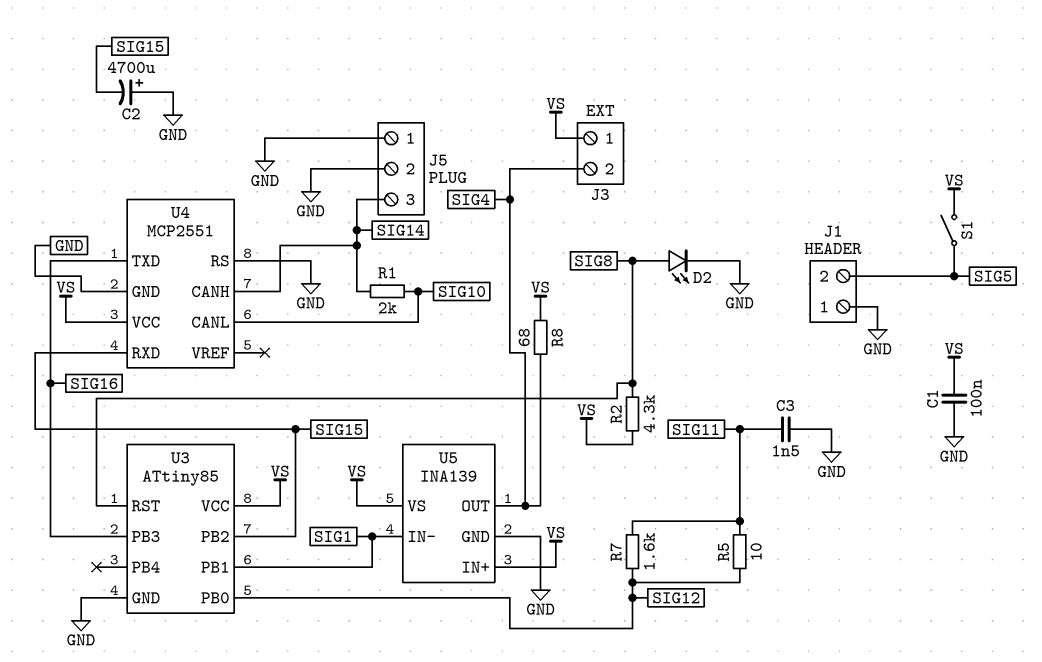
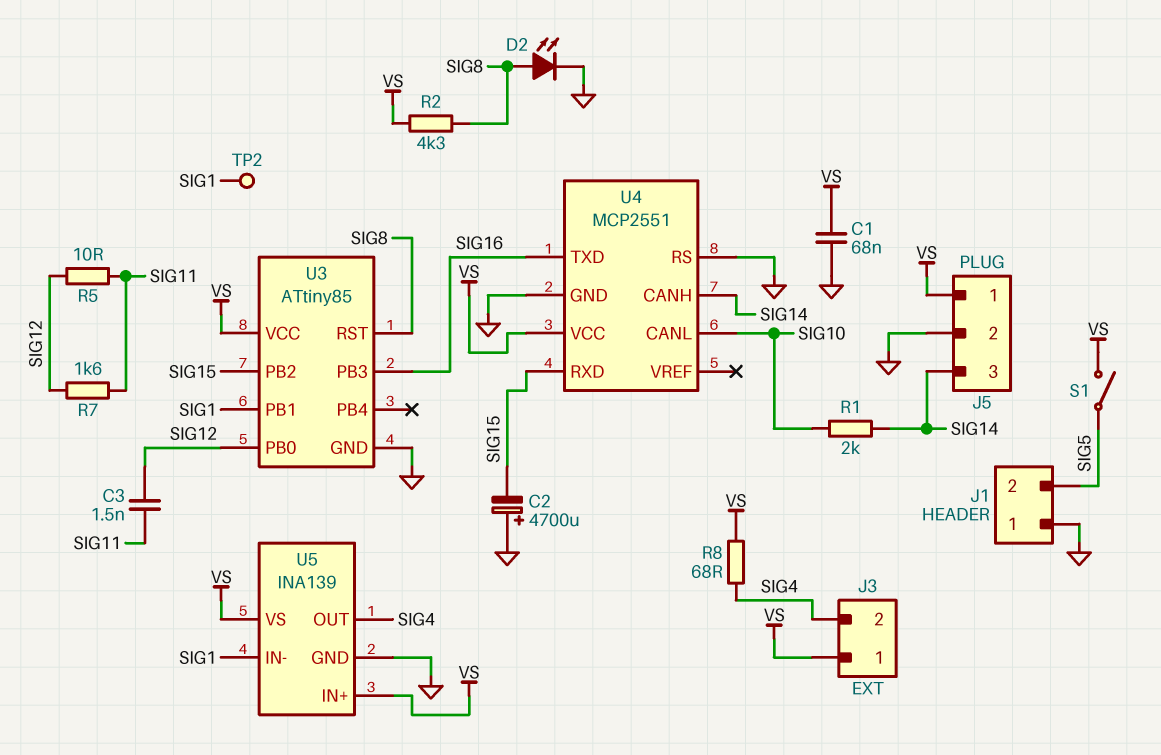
C1: 100nF (GND, VS) -> 68nF (GND, VS)
C3: 1.5nF (GND, SIG11) -> 1.5nF (SIG11, SIG12)
J5 pin 1: GND -> VS
TP2: none -> test point (SIG1)

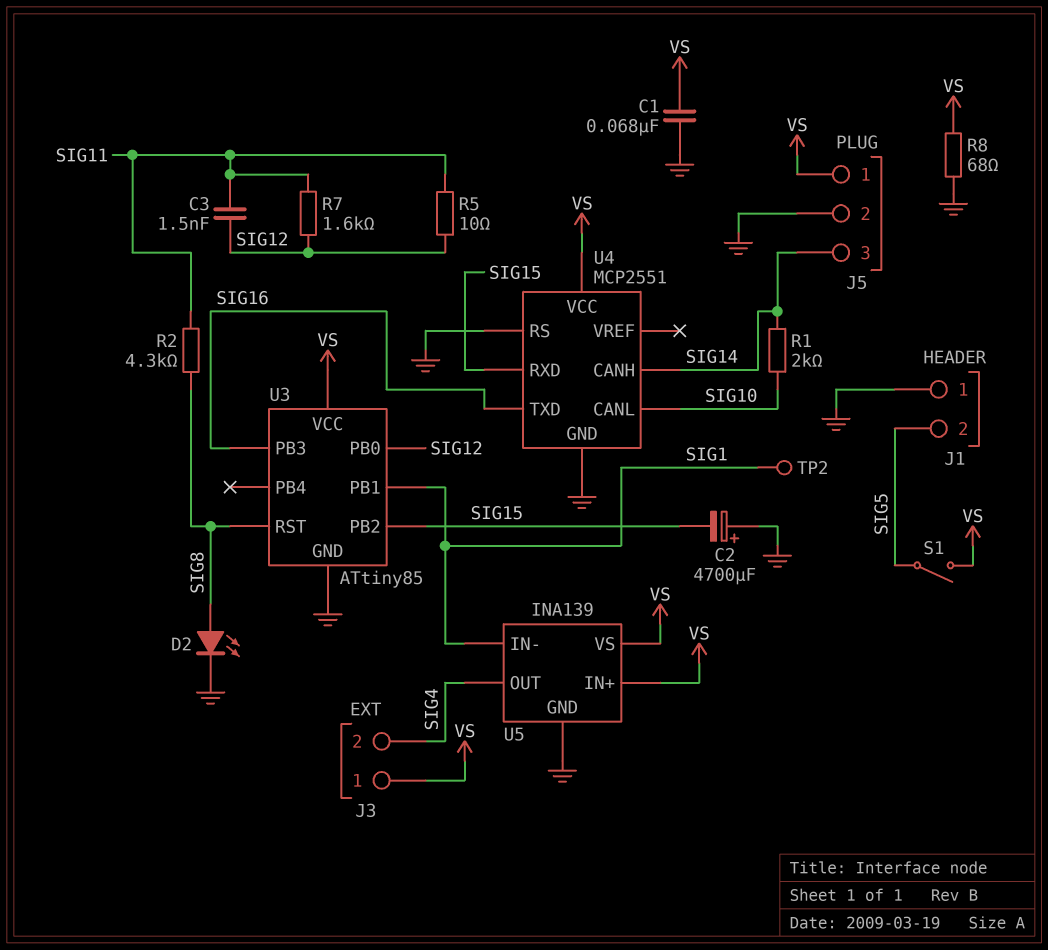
R2: 4.3k (SIG8, VS) -> 4.3k (SIG8, SIG11)
R8: 68 (SIG4, VS) -> 68 (GND, VS)

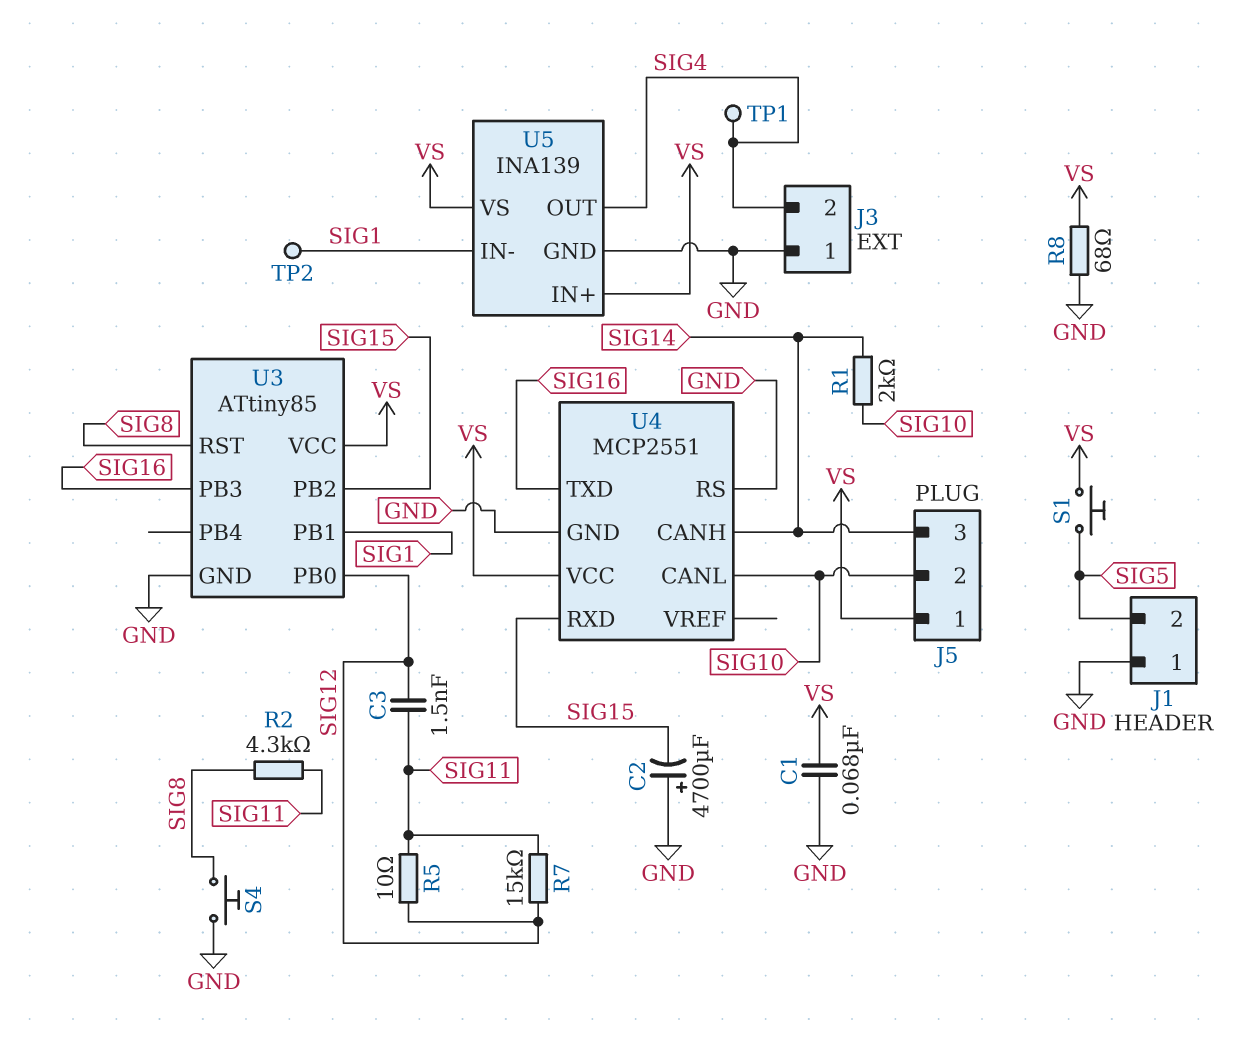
D2: LED (A SIG8, K GND) -> none
J3 pin 1: VS -> GND
J5 pin 2: GND -> SIG10
R7: 1.6k (SIG11, SIG12) -> 15k (SIG11, SIG12)
S1: switch (SIG5, VS) -> button (SIG5, VS)
S4: none -> button (GND, SIG8)
TP1: none -> test point (SIG4)

